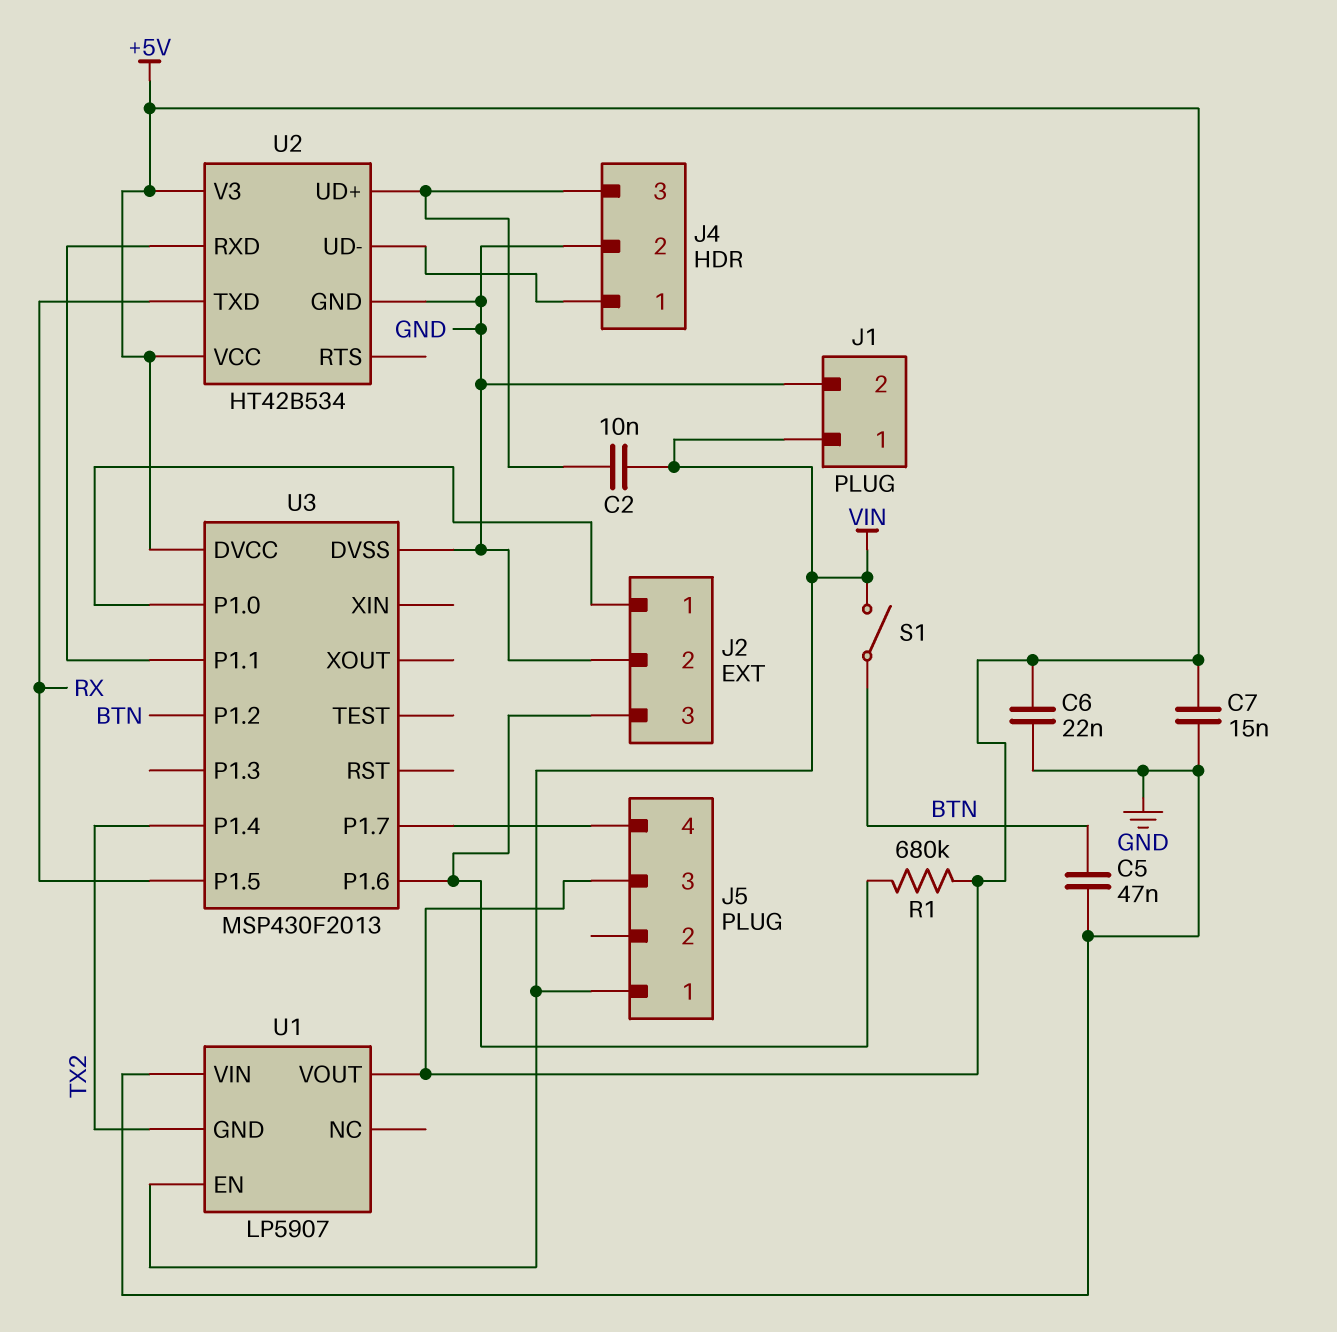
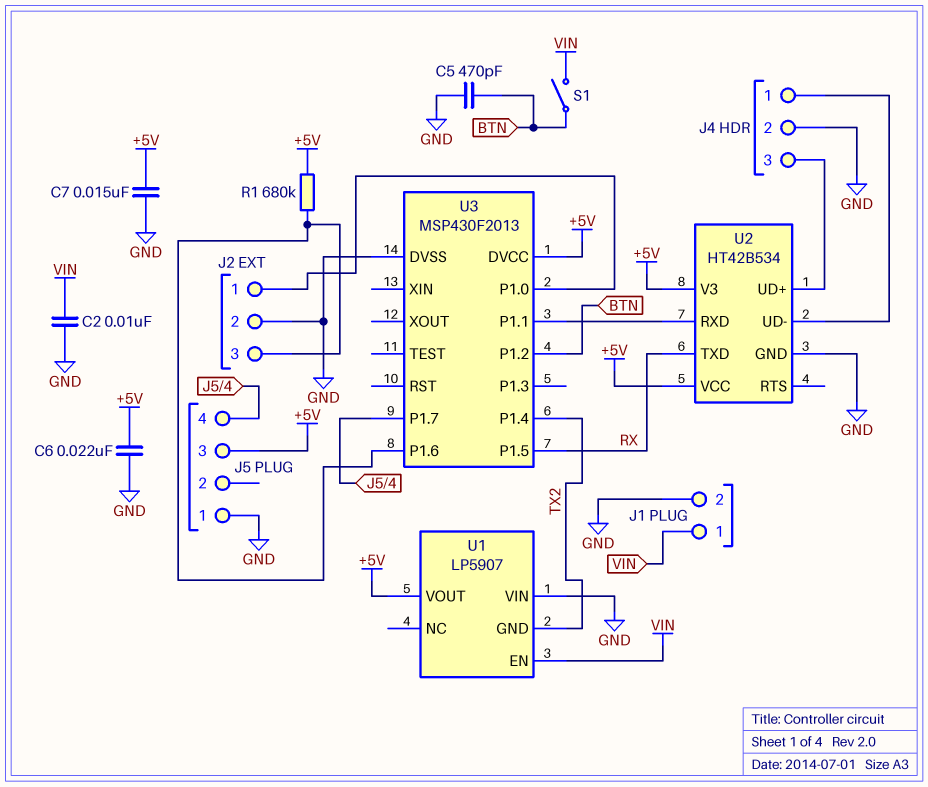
C2: 10nF (J4/3, VIN) -> 10nF (GND, VIN)
C5: 47nF (BTN, GND) -> 470pF (BTN, GND)
J5 pin 1: VIN -> GND

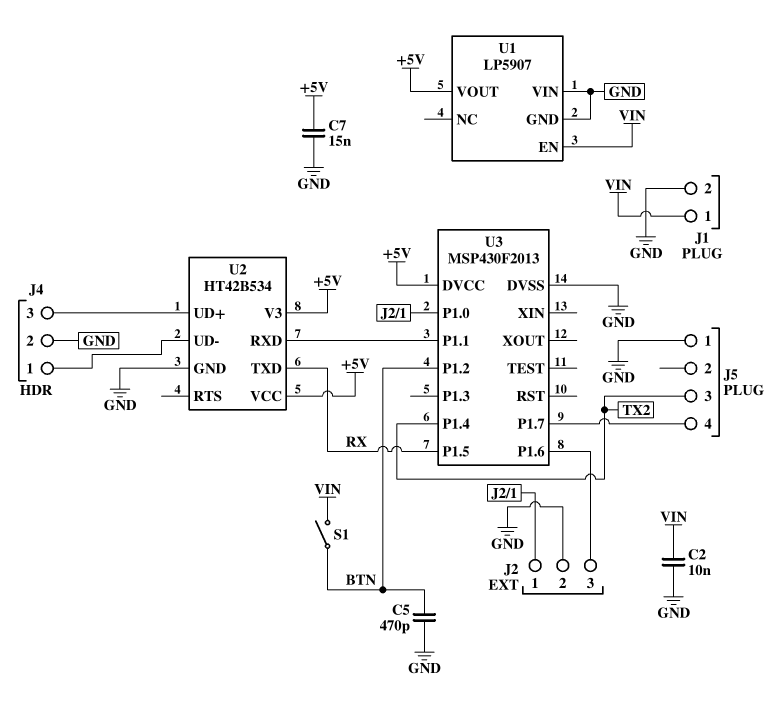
C6: 22nF (+5V, GND) -> none
J5 pin 3: +5V -> TX2
R1: 680k (+5V, J2/3) -> none
U1 pin GND: TX2 -> GND

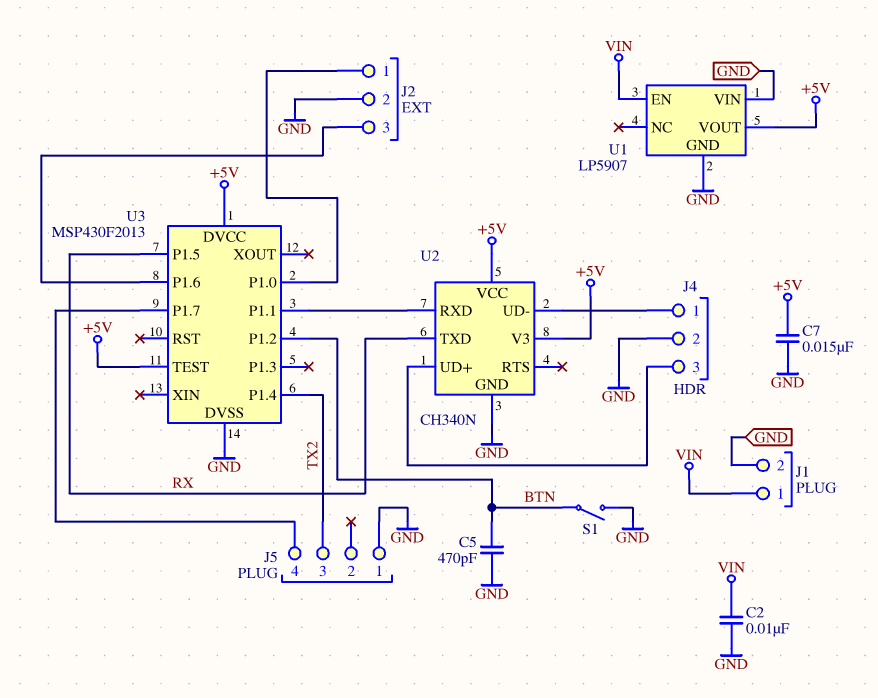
S1: switch (BTN, VIN) -> switch (BTN, GND)
U2: HT42B534 -> CH340N
U3 pin TEST: none -> +5V

